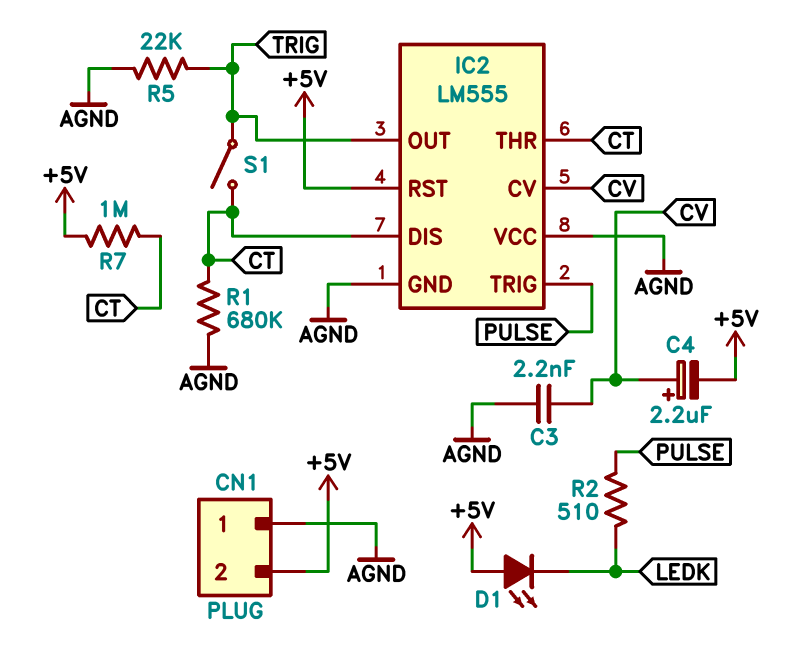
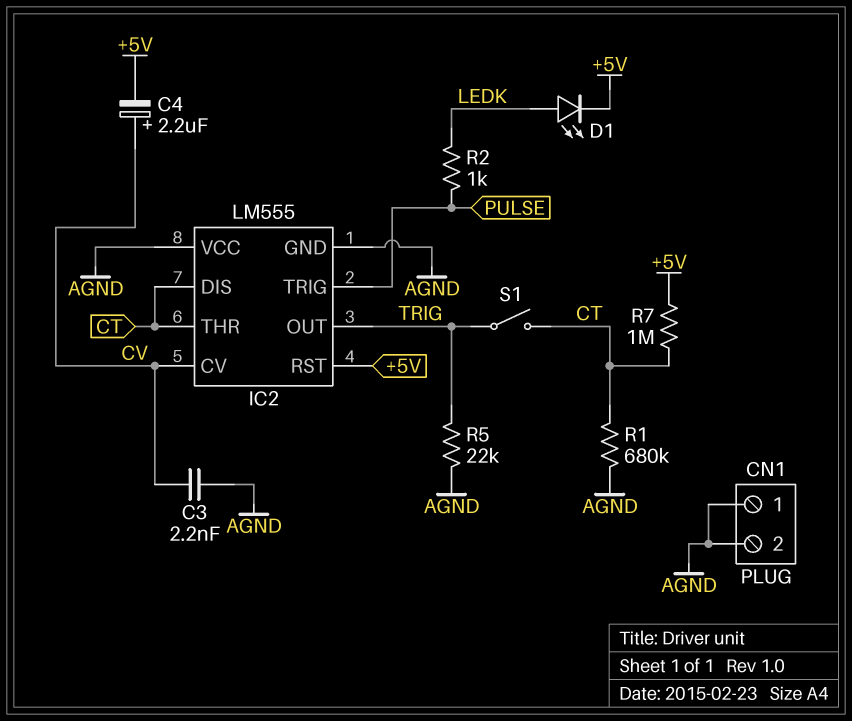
CN1 pin 2: +5V -> AGND
D1: LED (A +5V, K LEDK) -> LED (A LEDK, K +5V)
R2: 510 (LEDK, PULSE) -> 1k (LEDK, PULSE)

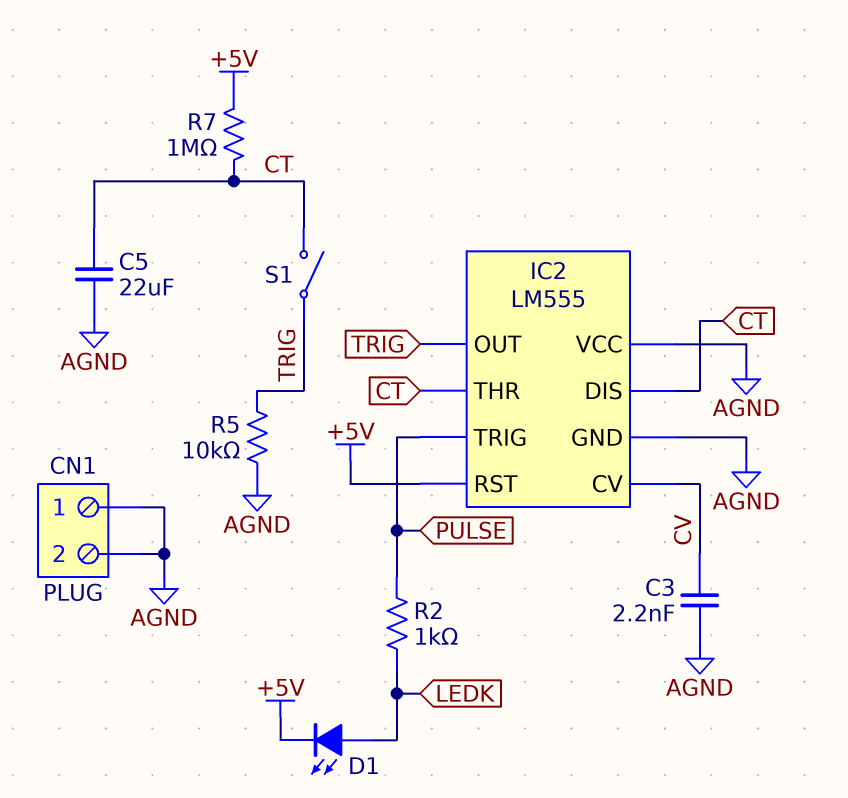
C4: 2.2uF (plus CV, minus +5V) -> none
C5: none -> 22uF (AGND, CT)
R1: 680k (AGND, CT) -> none
R5: 22k (AGND, TRIG) -> 10k (AGND, TRIG)

